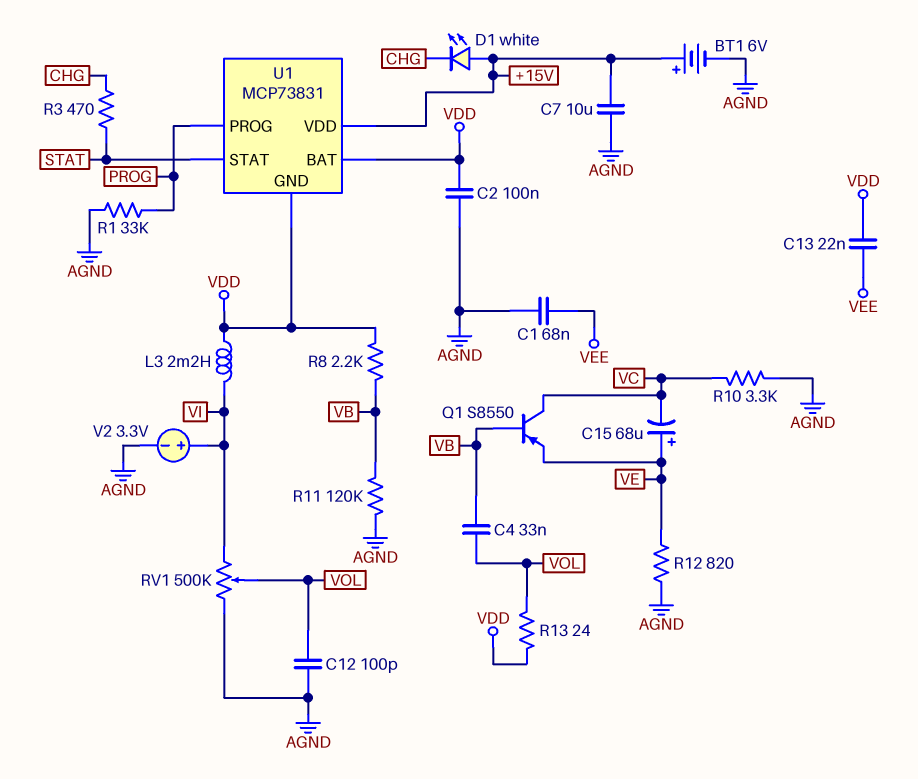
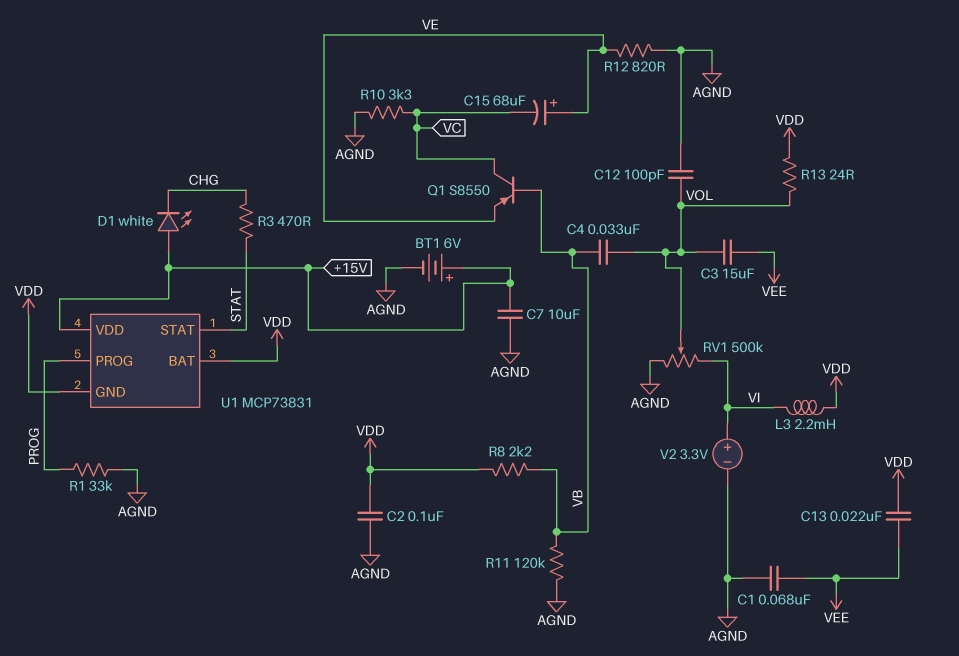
C3: none -> 15uF (VEE, VOL)

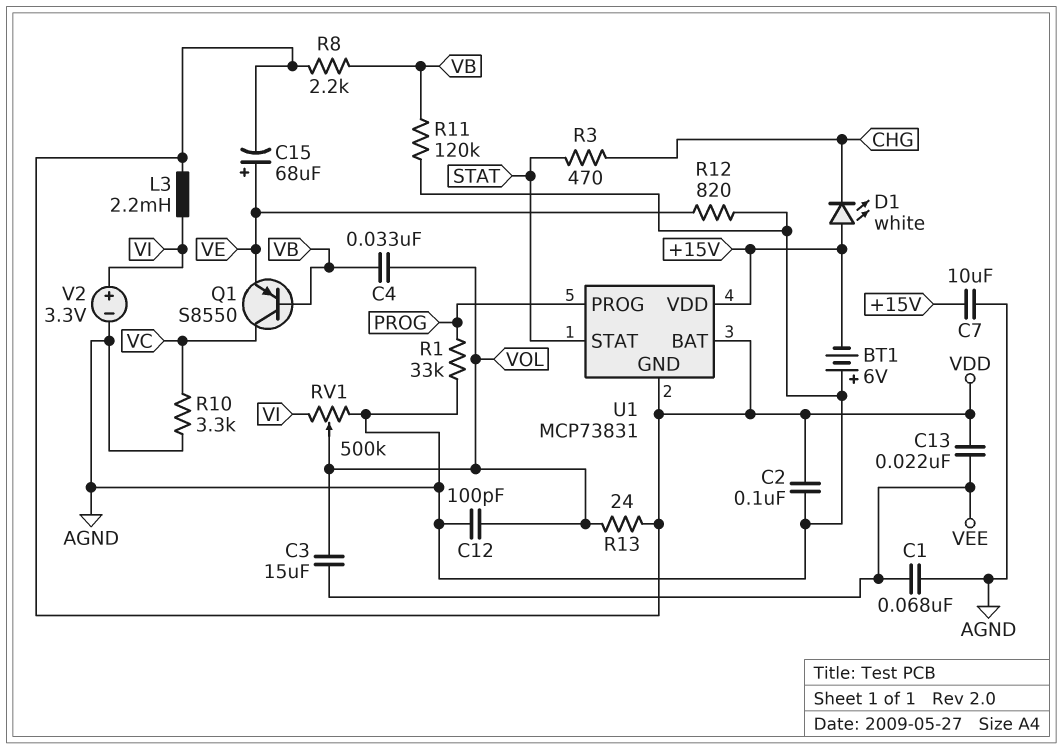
BT1: 6V (plus +15V, minus AGND) -> 6V (plus AGND, minus +15V)
C15: 68uF (plus VE, minus VC) -> 68uF (plus VE, minus VDD)

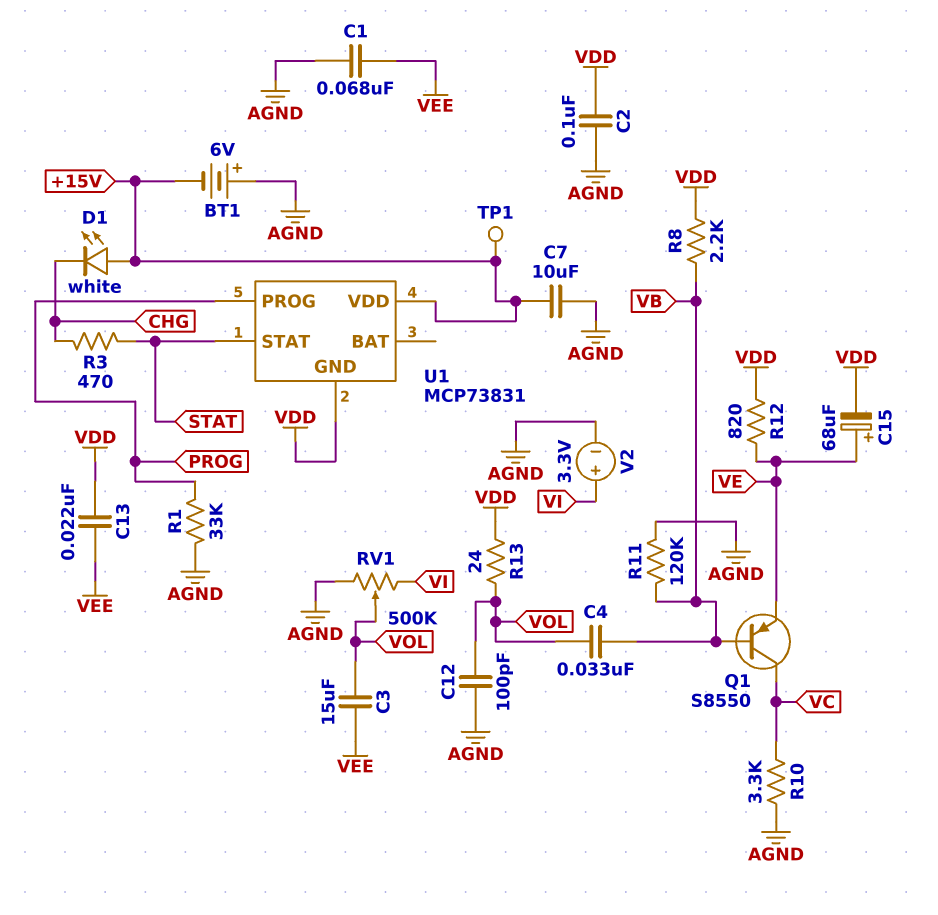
L3: 2.2mH (VDD, VI) -> none
R12: 820 (AGND, VE) -> 820 (VDD, VE)
TP1: none -> test point (+15V)
U1 pin BAT: VDD -> none

